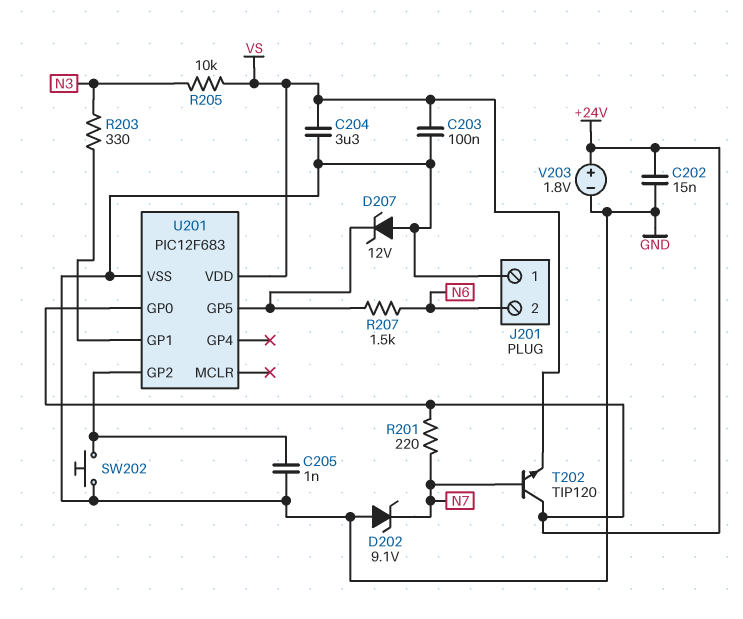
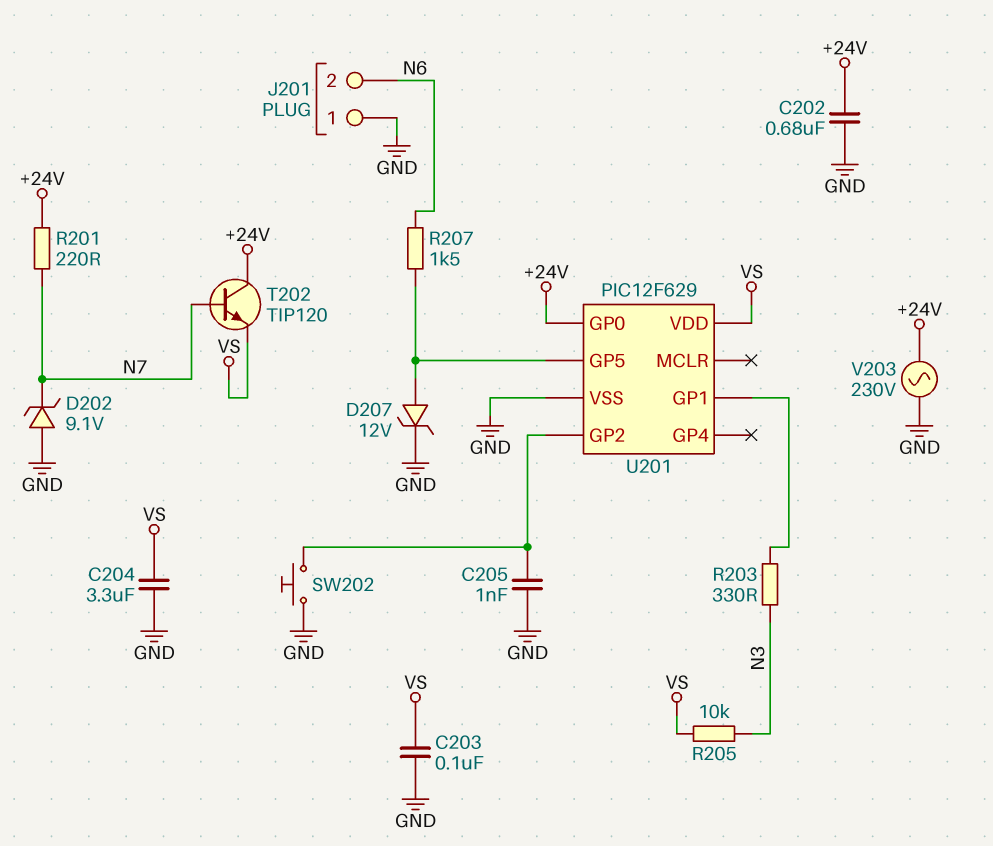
C202: 15nF (+24V, GND) -> 680nF (+24V, GND)
D207: zener 12V (A GND, K U201/GP5) -> zener 12V (A U201/GP5, K GND)
U201: PIC12F683 -> PIC12F629
V203: 1.8V (plus +24V, minus GND) -> AC 230V (+24V, GND)

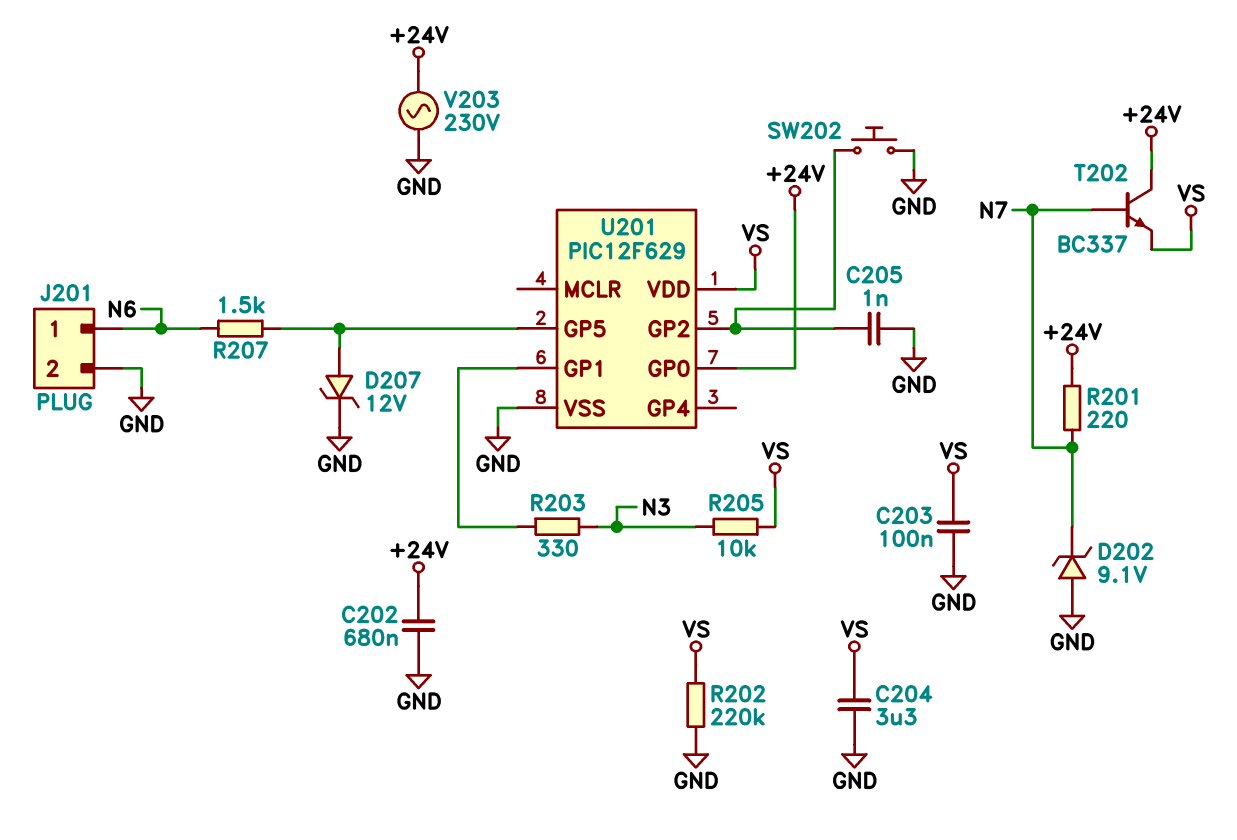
J201 pin 1: GND -> N6
J201 pin 2: N6 -> GND
R202: none -> 220k (GND, VS)
T202: NPN TIP120 (B N7, C +24V, E VS) -> NPN BC337 (B N7, C +24V, E VS)

